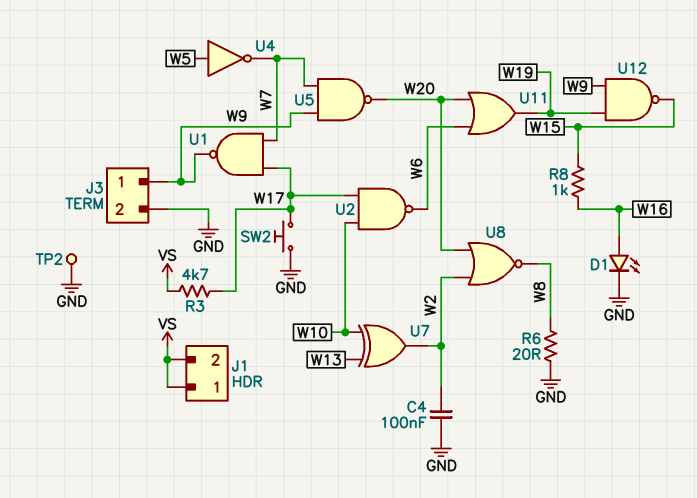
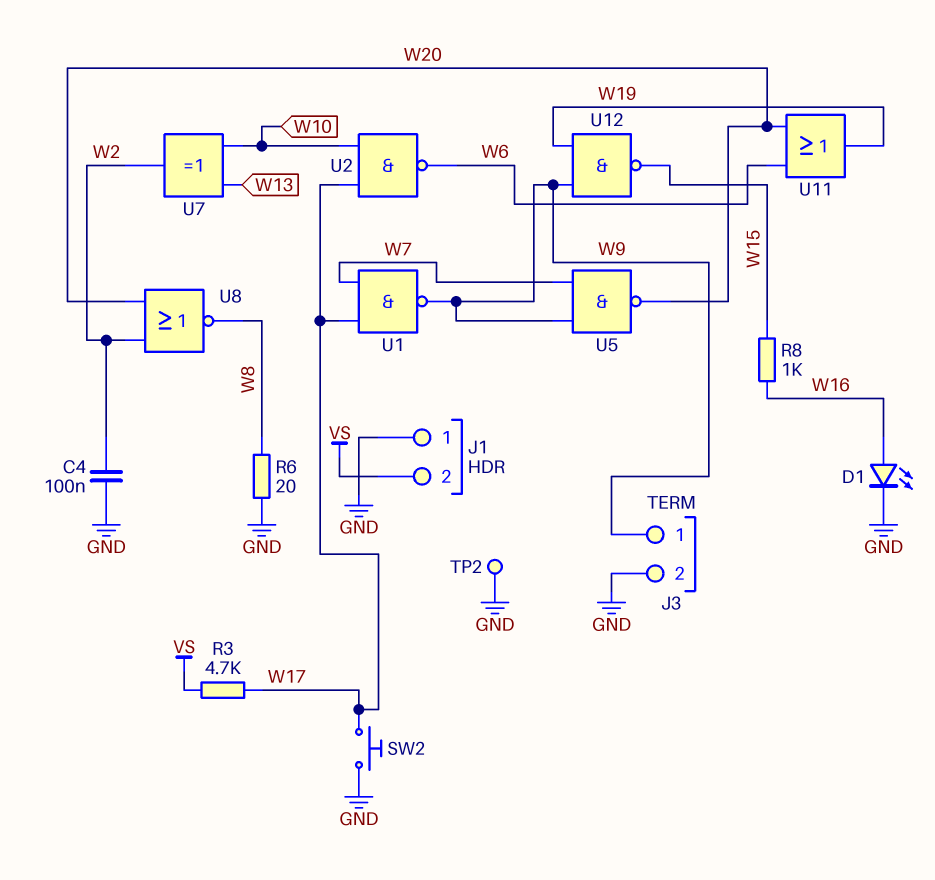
J1 pin 1: VS -> GND
U4: NOT (in W5, out W7) -> none

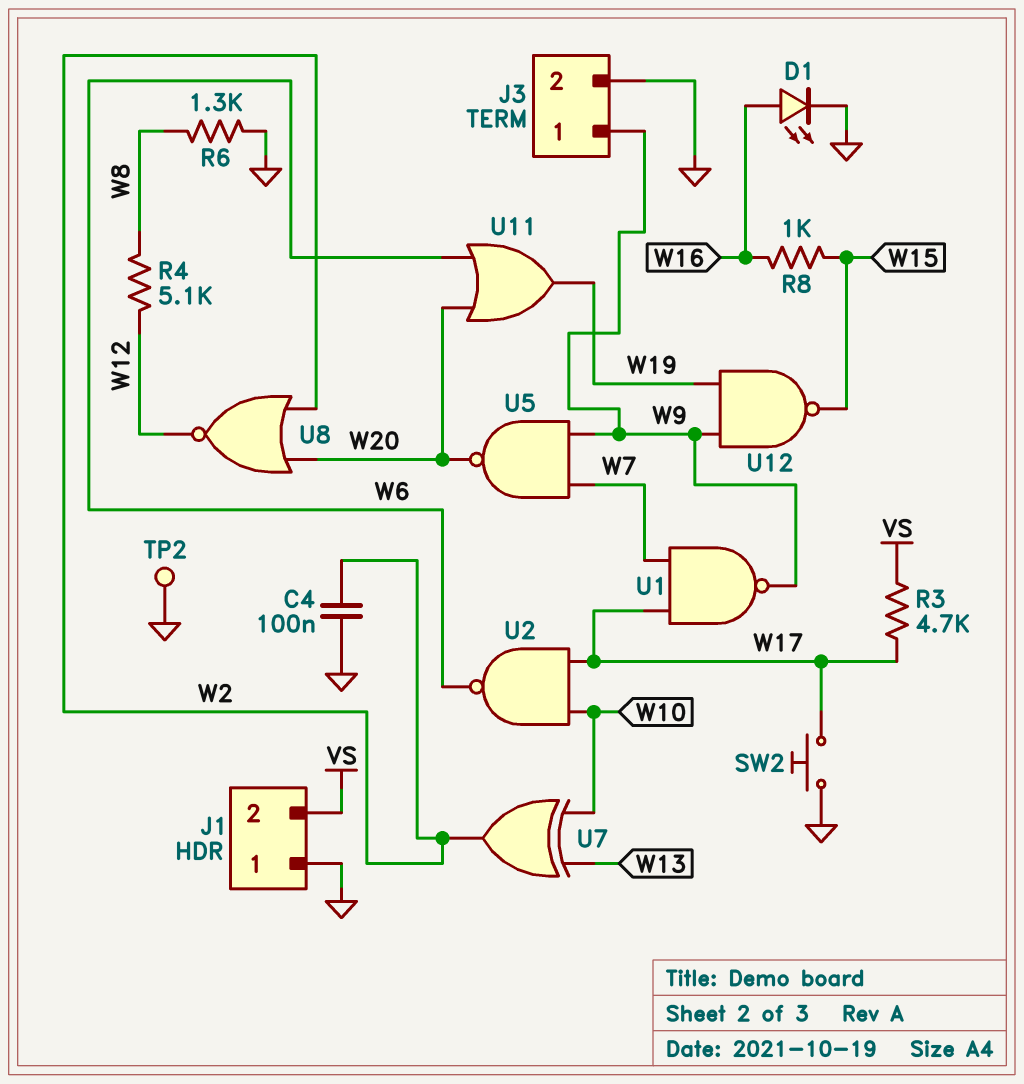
R4: none -> 5.1k (W8, W12)
R6: 20 (GND, W8) -> 1.3k (GND, W8)
U8: NOR (in W2, in W20, out W8) -> NOR (in W2, in W20, out W12)

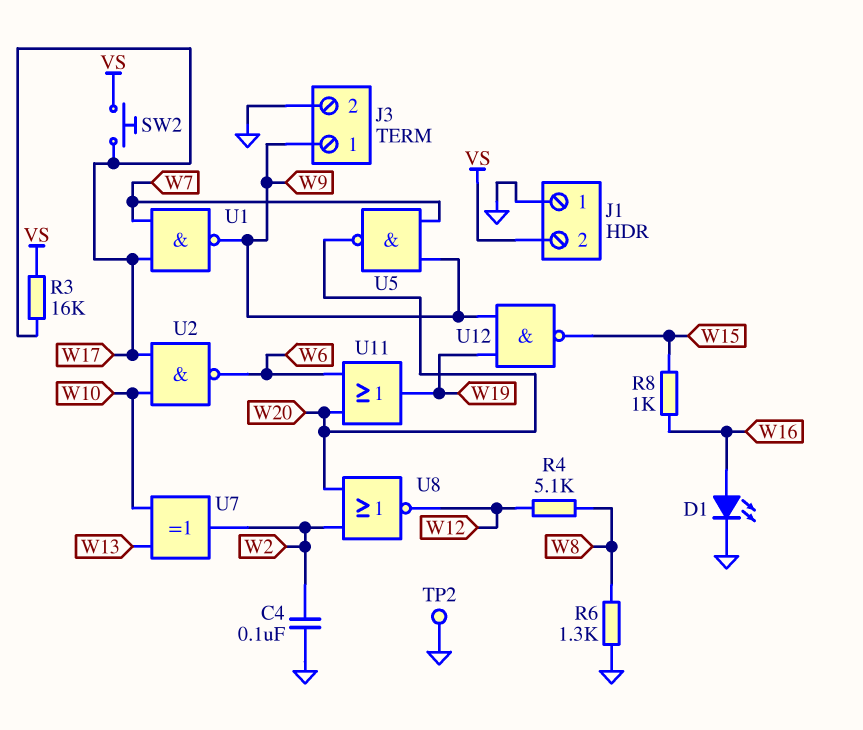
R3: 4.7k (VS, W17) -> 16k (VS, W17)
SW2: button (GND, W17) -> button (VS, W17)

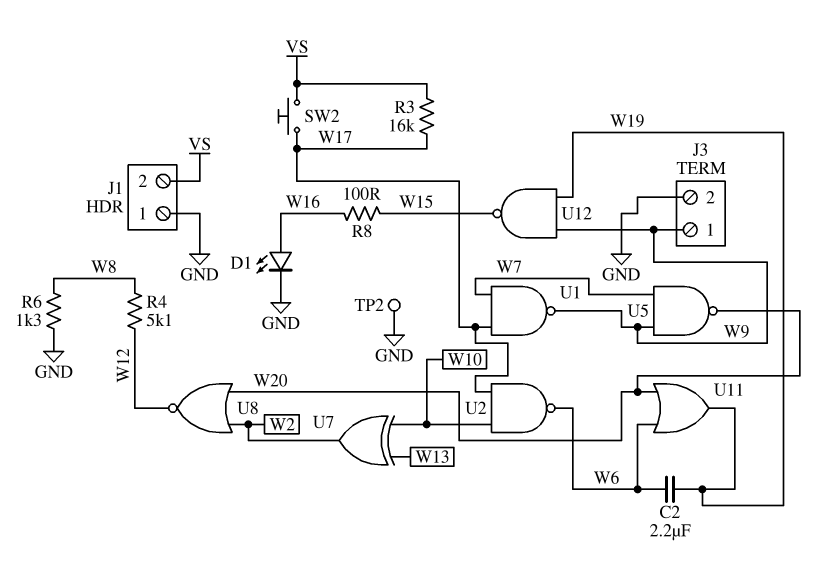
C2: none -> 2.2uF (W6, W19)
C4: 100nF (GND, W2) -> none
R8: 1k (W15, W16) -> 100 (W15, W16)

